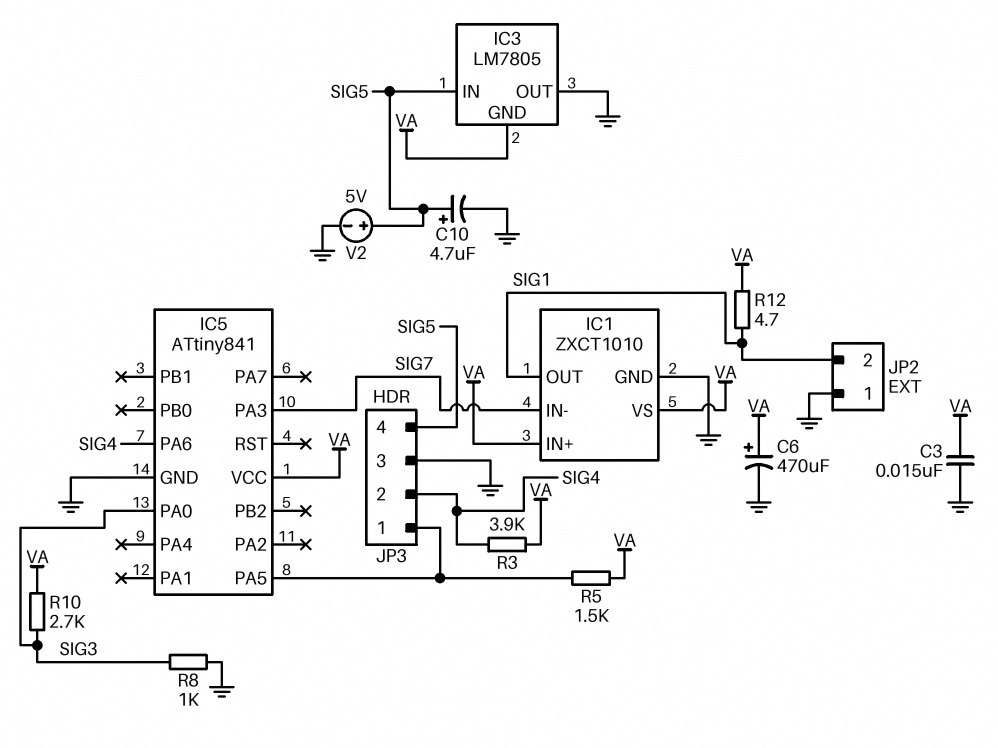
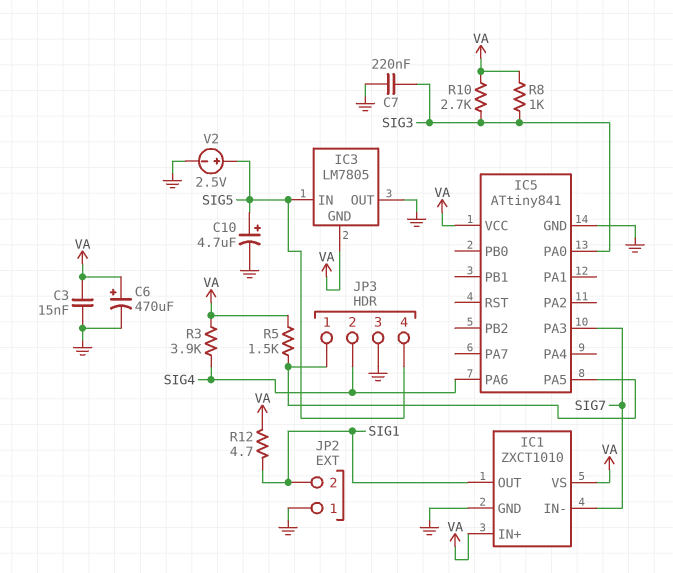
C7: none -> 220nF (GND, SIG3)
R8: 1k (GND, SIG3) -> 1k (SIG3, VA)
V2: 5V (plus SIG5, minus GND) -> 2.5V (plus SIG5, minus GND)

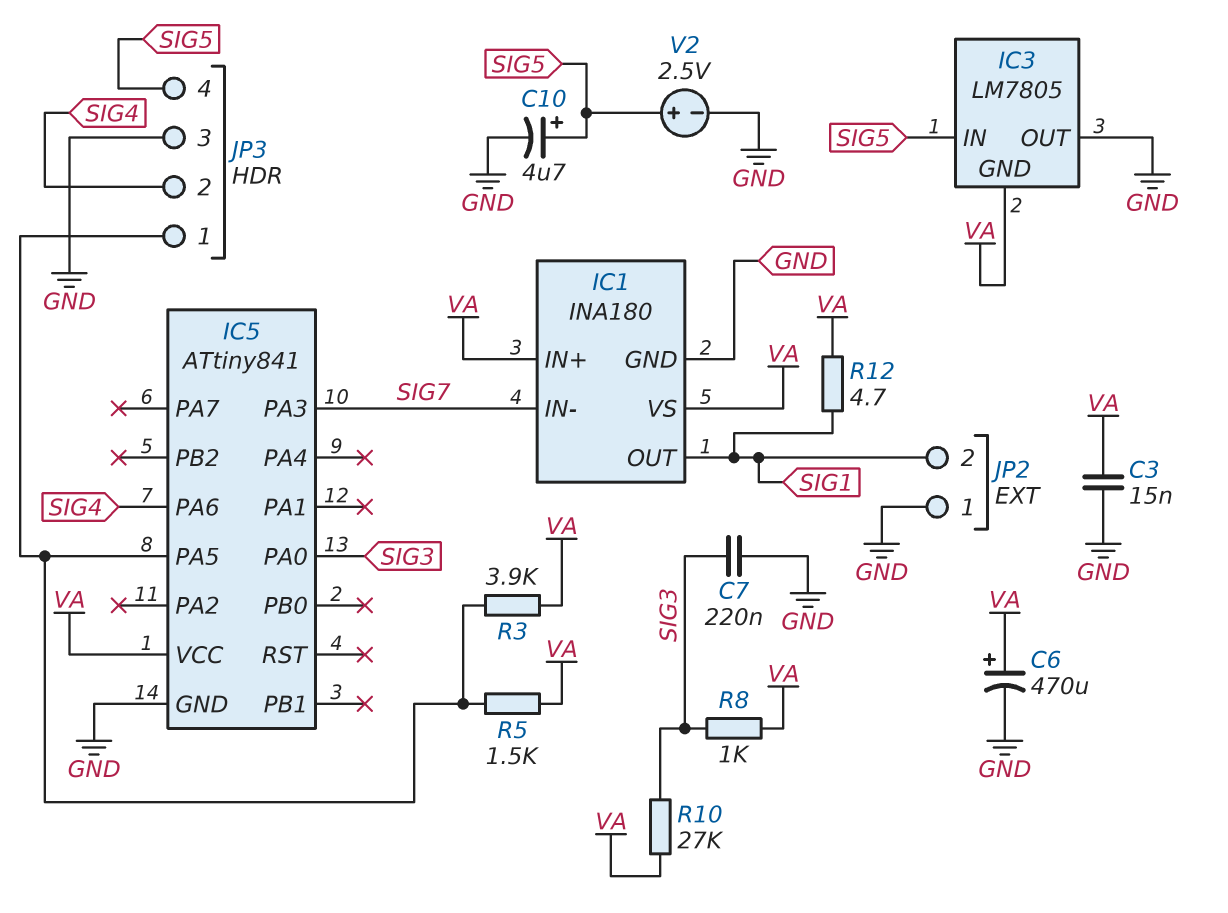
IC1: ZXCT1010 -> INA180
R3: 3.9k (SIG4, VA) -> 3.9k (IC5/PA5, VA)
R10: 2.7k (SIG3, VA) -> 27k (SIG3, VA)

